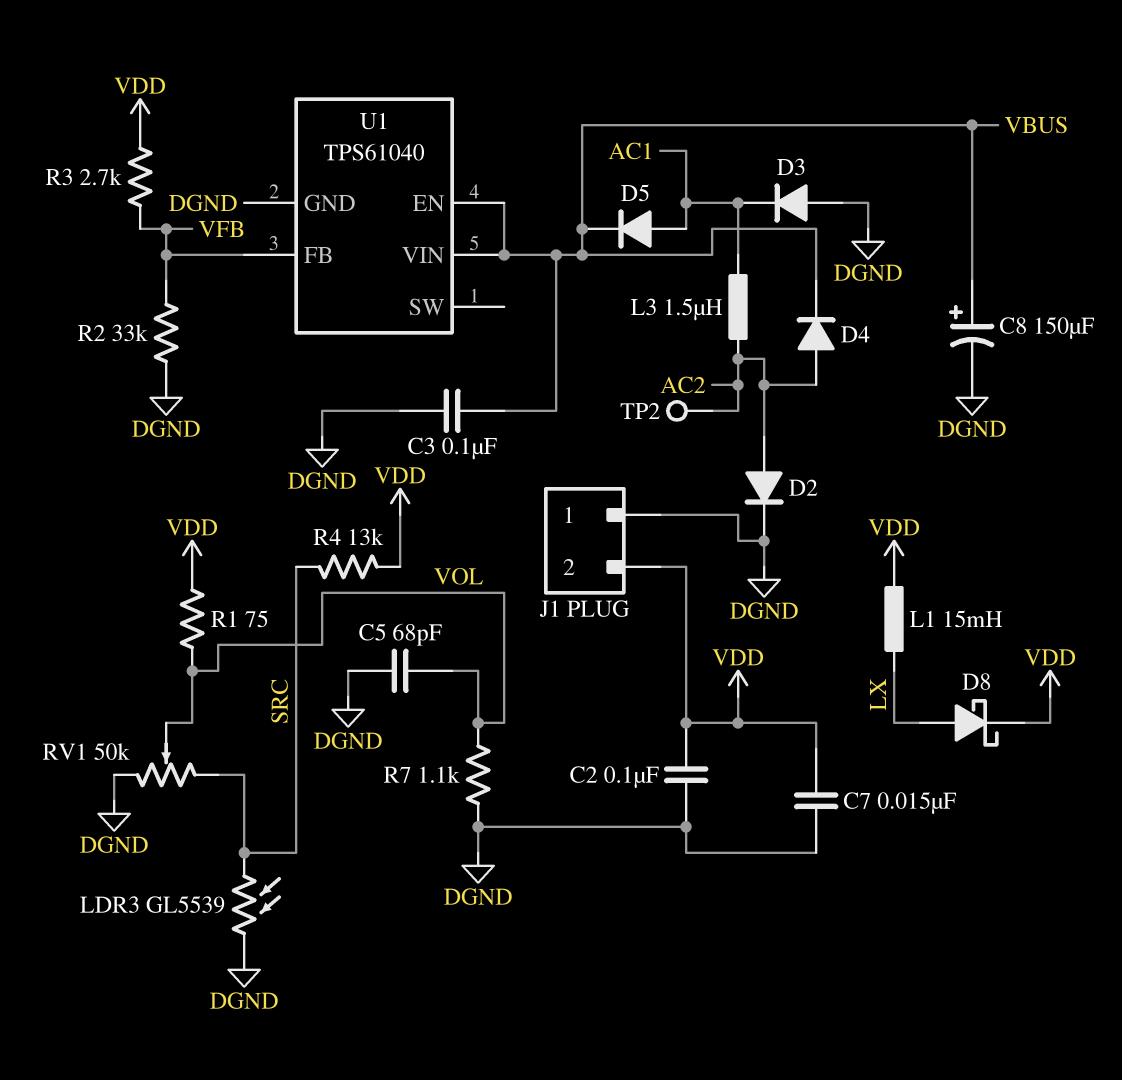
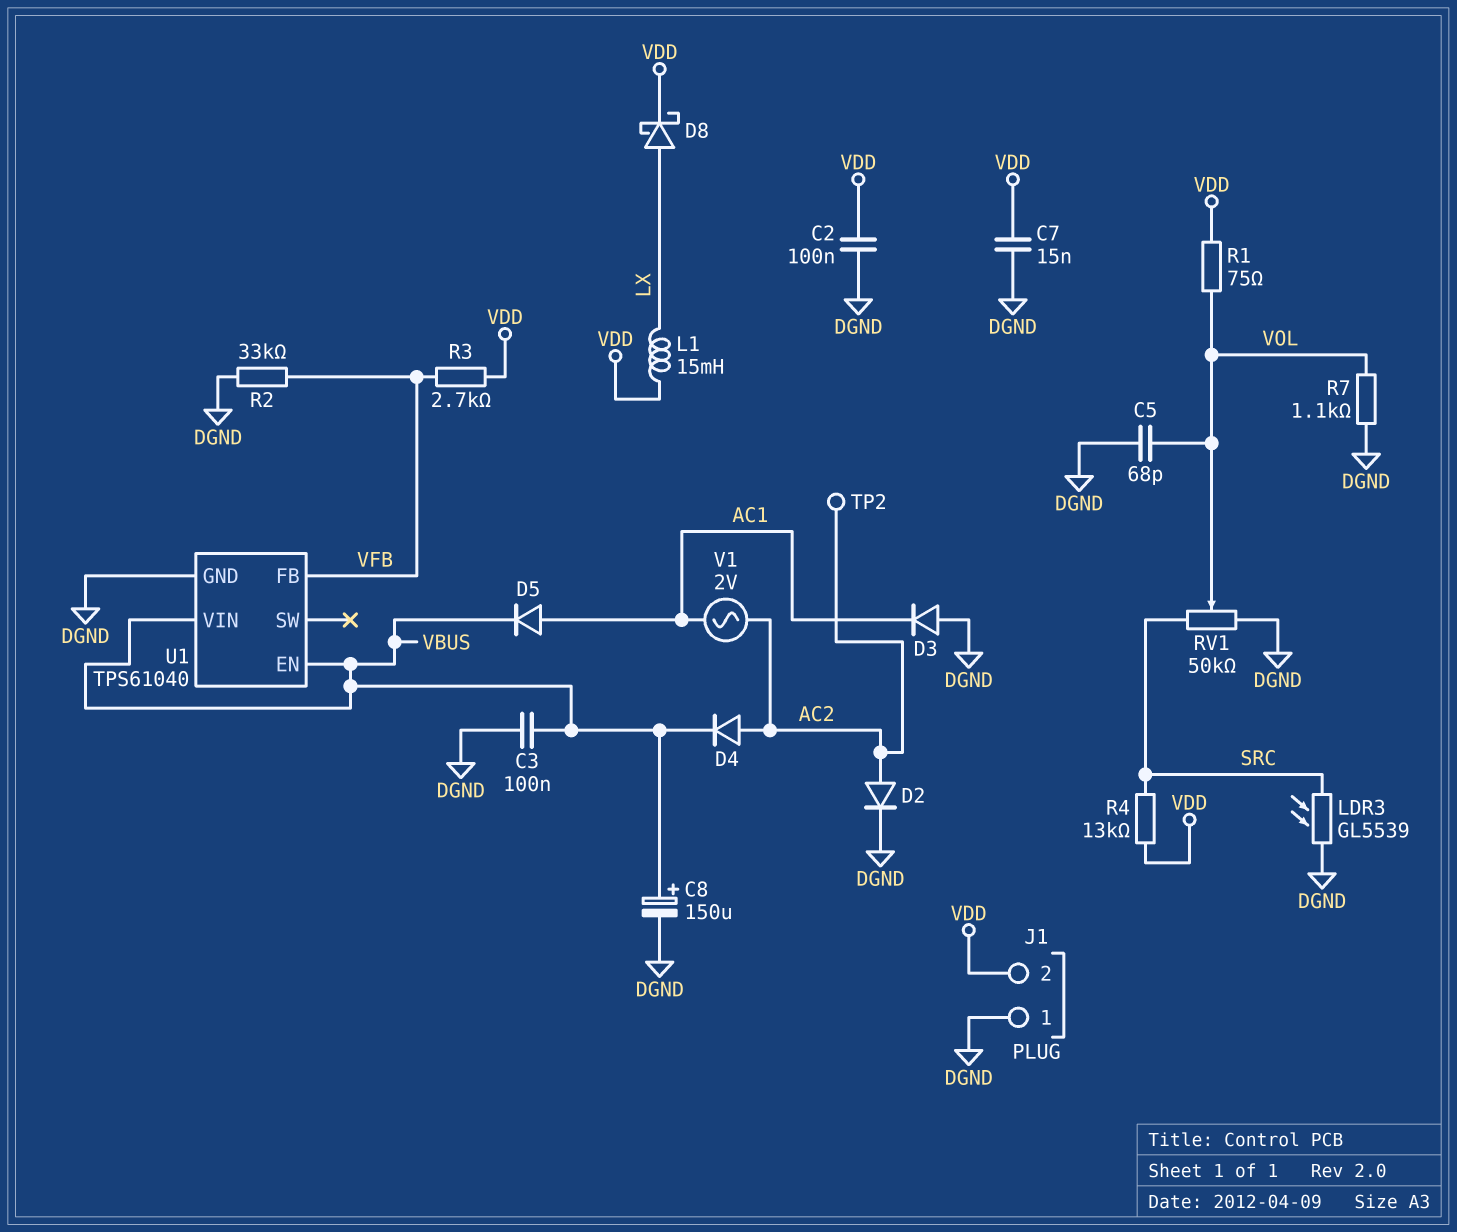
L3: 1.5uH (AC1, AC2) -> none
V1: none -> AC 2V (AC1, AC2)

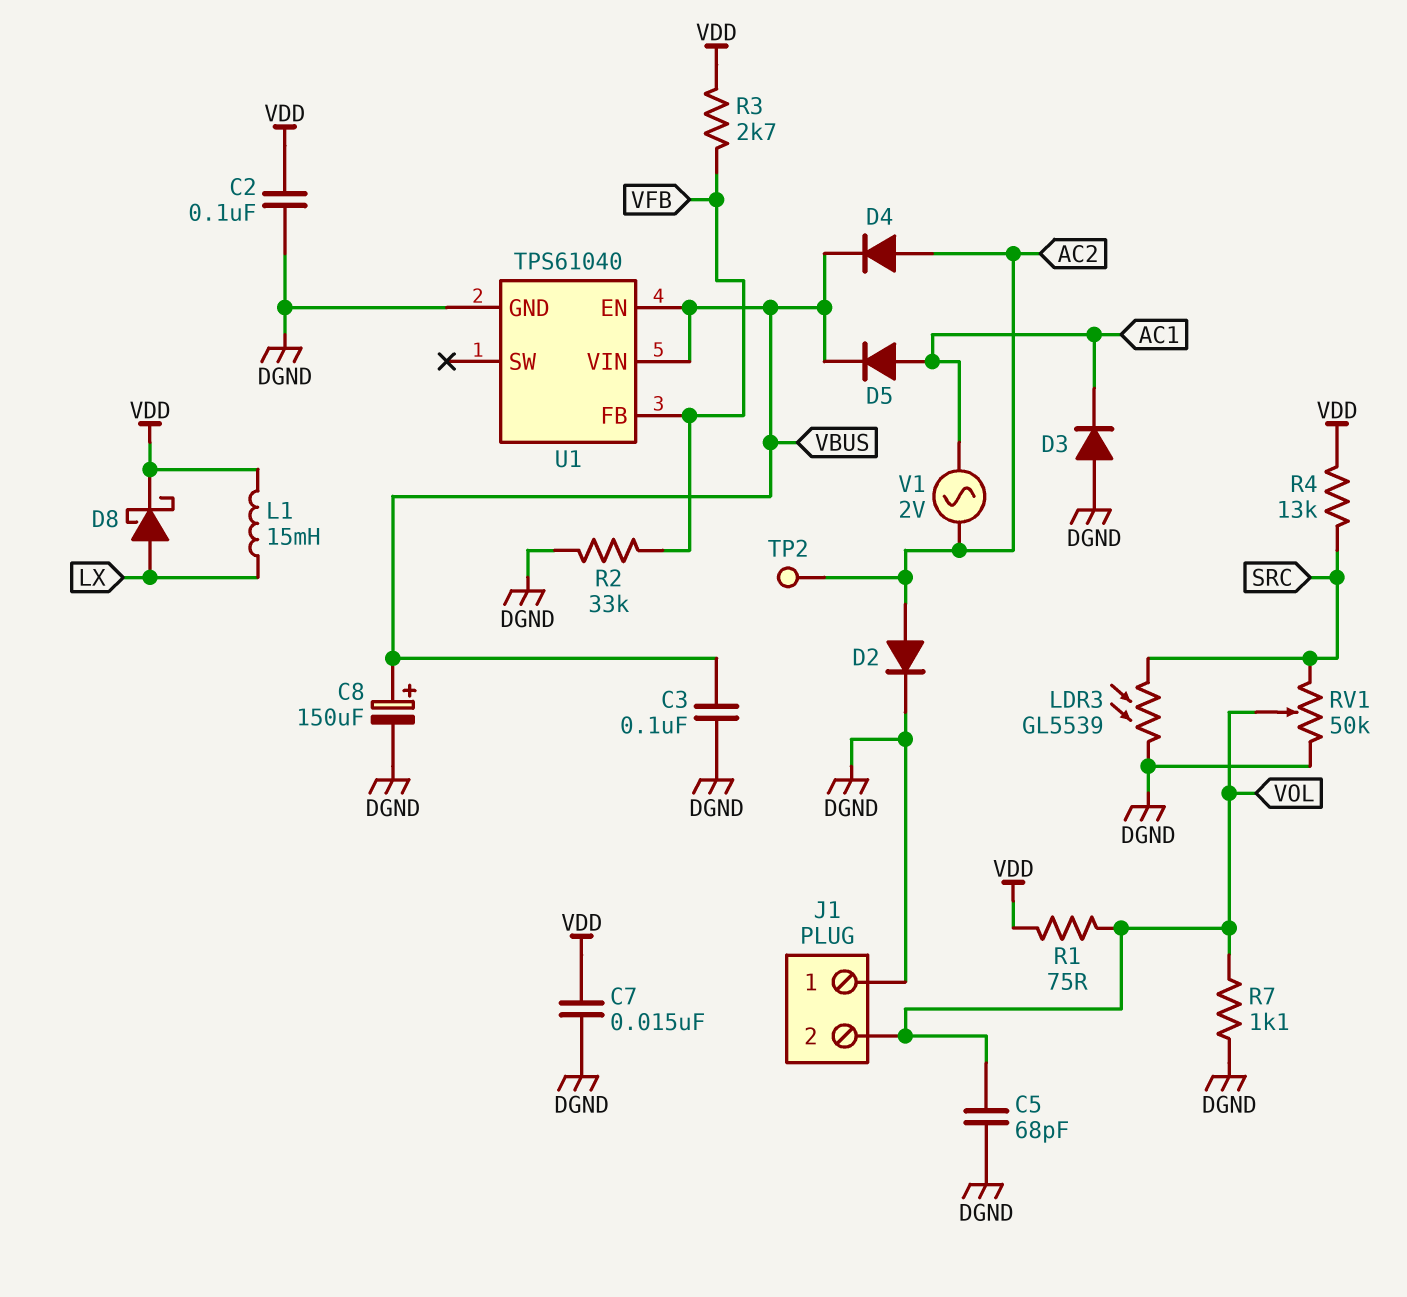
J1 pin 2: VDD -> VOL

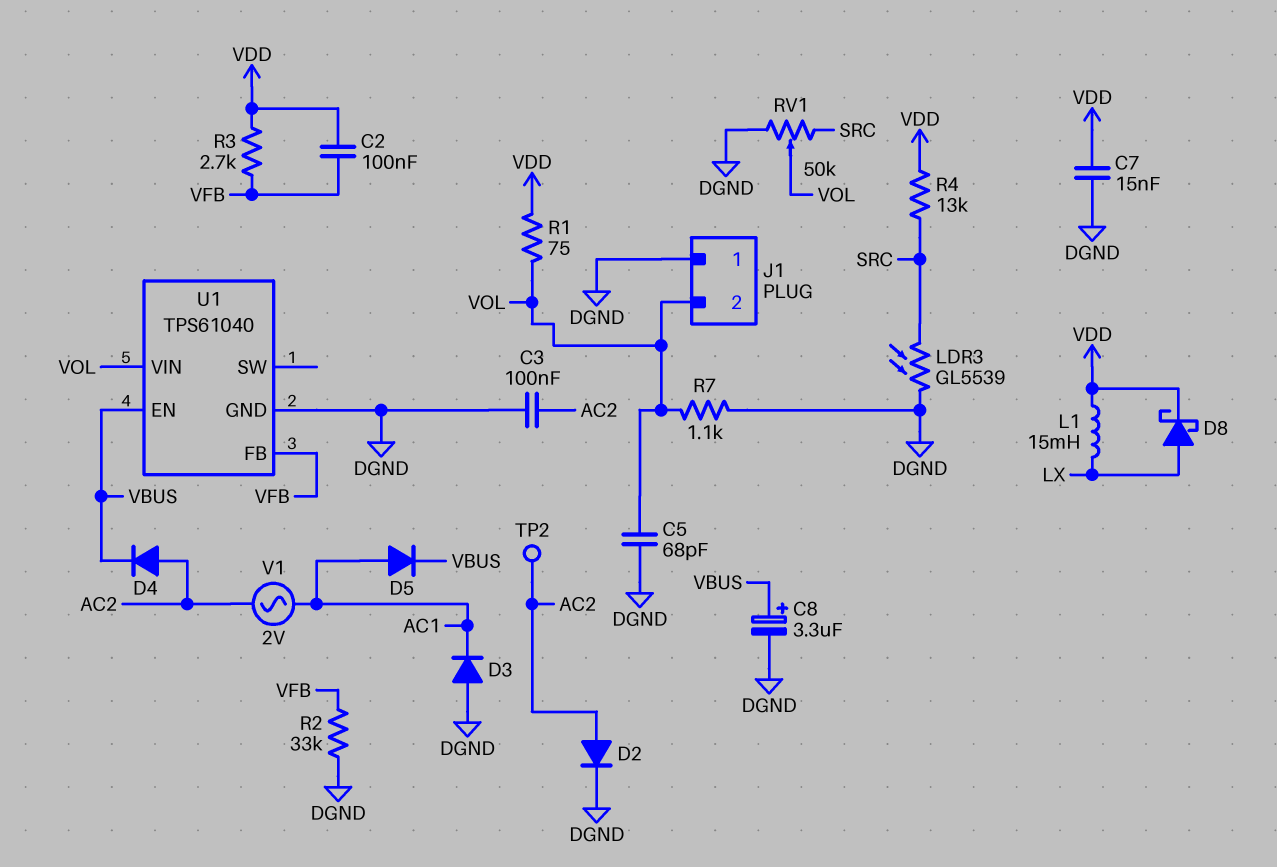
C2: 100nF (DGND, VDD) -> 100nF (VDD, VFB)
C3: 100nF (DGND, VBUS) -> 100nF (AC2, DGND)
C8: 150uF (plus VBUS, minus DGND) -> 3.3uF (plus VBUS, minus DGND)
U1 pin VIN: VBUS -> VOL

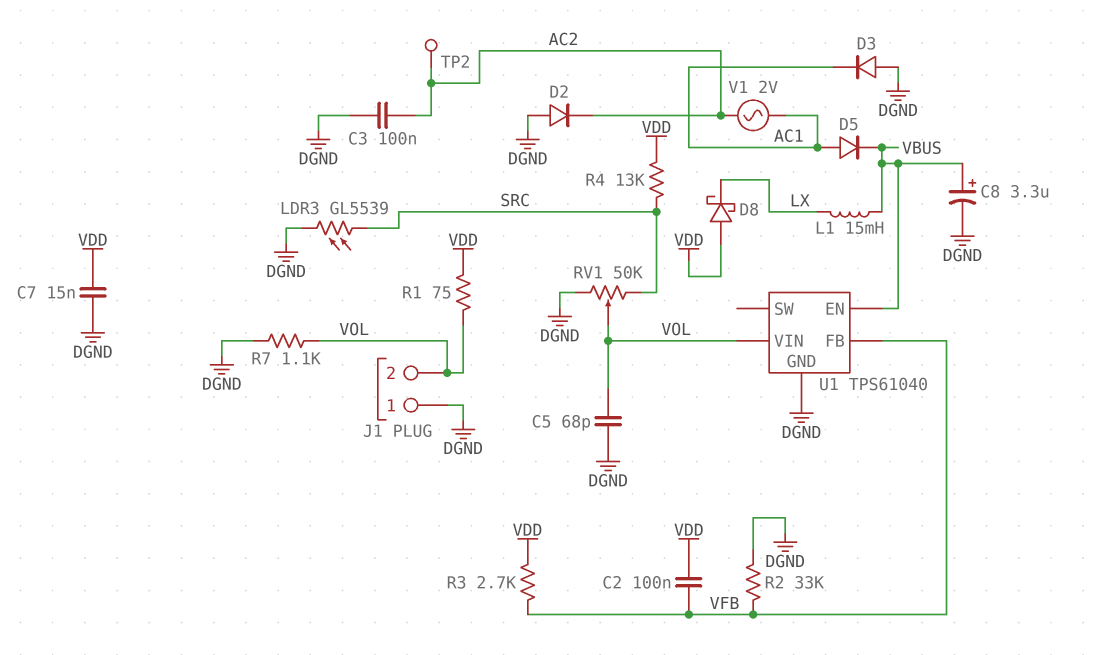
D2: diode (A AC2, K DGND) -> diode (A DGND, K AC2)
D4: diode (A AC2, K VBUS) -> none
D8: schottky (A LX, K VDD) -> schottky (A VDD, K LX)
L1: 15mH (LX, VDD) -> 15mH (LX, VBUS)

